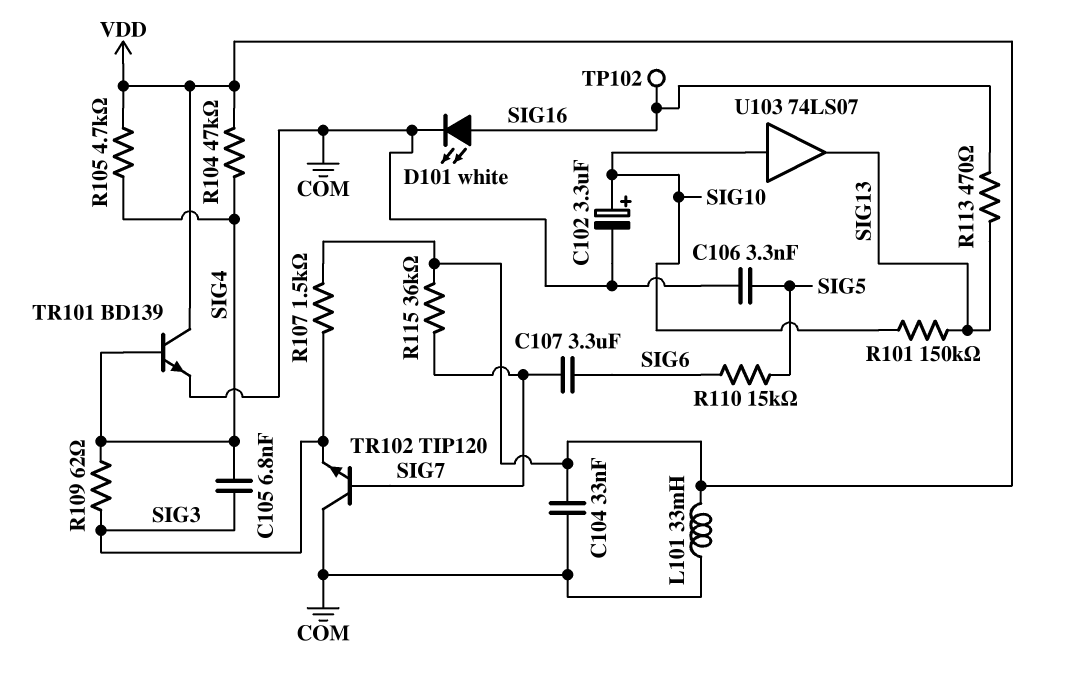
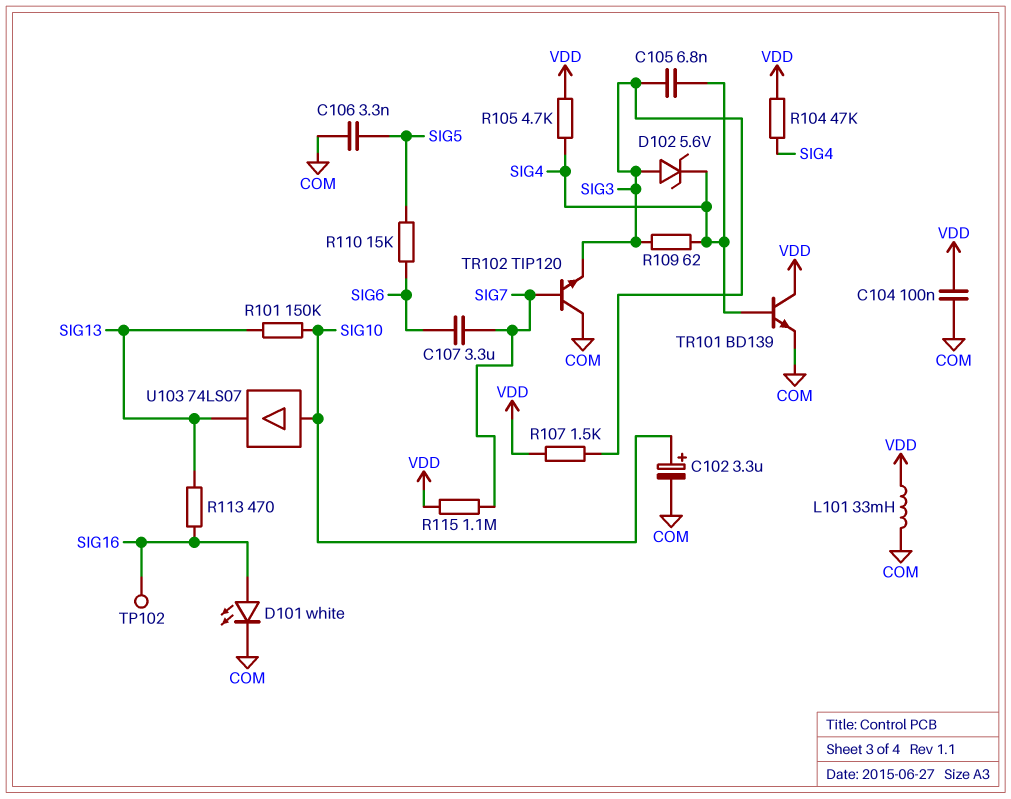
C104: 33nF (COM, VDD) -> 100nF (COM, VDD)
D102: none -> zener 5.6V (A SIG3, K SIG4)
R115: 36k (SIG7, VDD) -> 1.1M (SIG7, VDD)

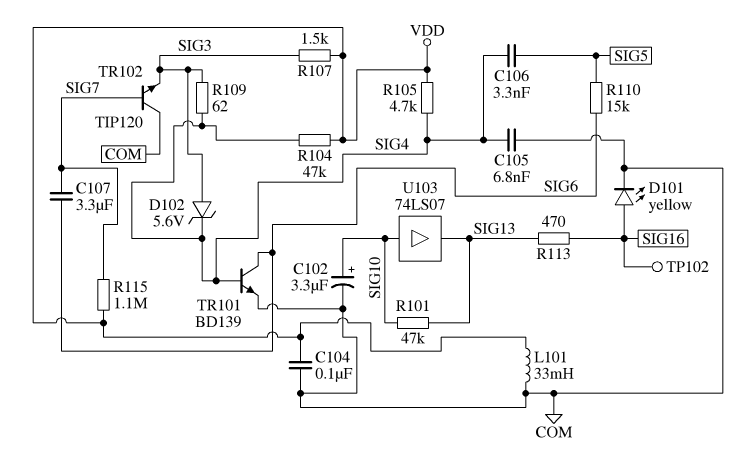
C105: 6.8nF (SIG3, SIG4) -> 6.8nF (COM, SIG4)
C106: 3.3nF (COM, SIG5) -> 3.3nF (SIG4, SIG5)
D101: LED white (A SIG16, K COM) -> LED yellow (A SIG16, K COM)
R101: 150k (SIG10, SIG13) -> 47k (SIG10, SIG13)
TR101: NPN BD139 (B SIG4, C VDD, E COM) -> NPN BD139 (B SIG4, C SIG6, E COM)

